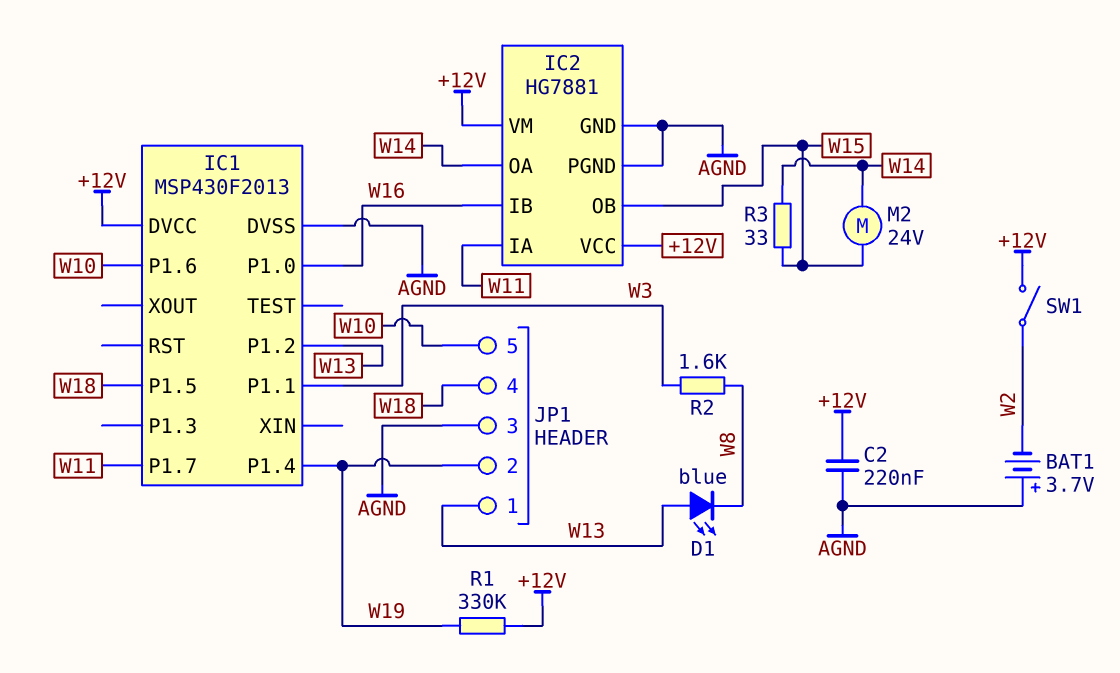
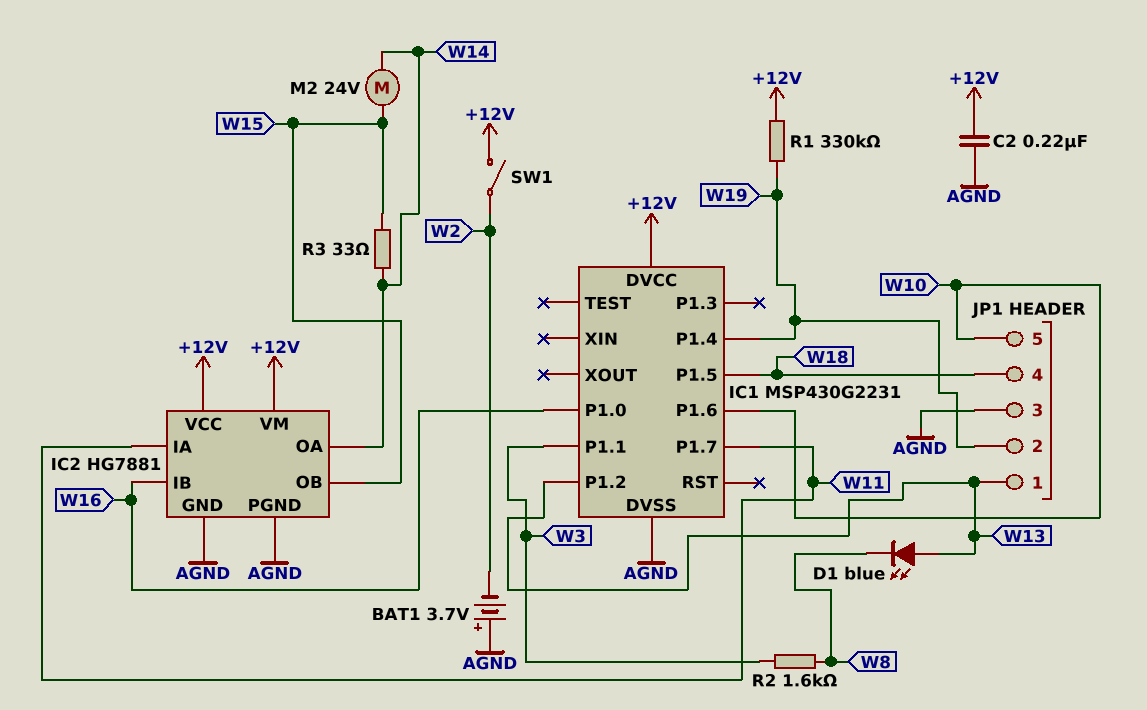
IC1: MSP430F2013 -> MSP430G2231

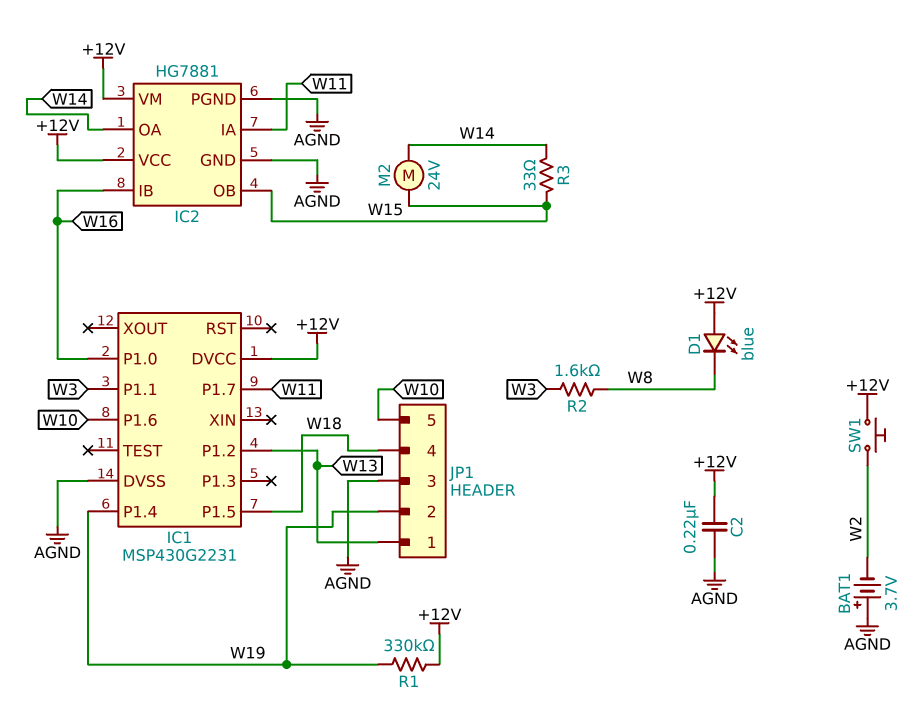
D1: LED blue (A W13, K W8) -> LED blue (A +12V, K W8)
SW1: switch (+12V, W2) -> button (+12V, W2)

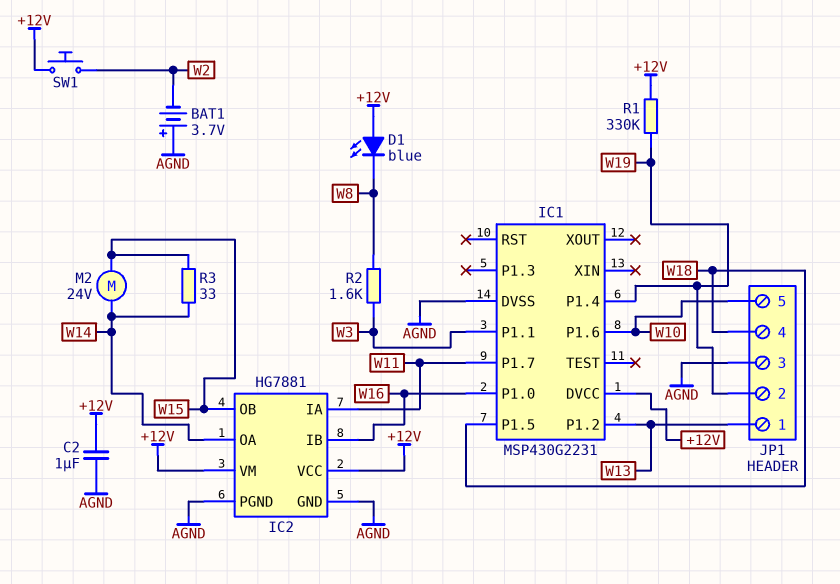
C2: 220nF (+12V, AGND) -> 1uF (+12V, AGND)

